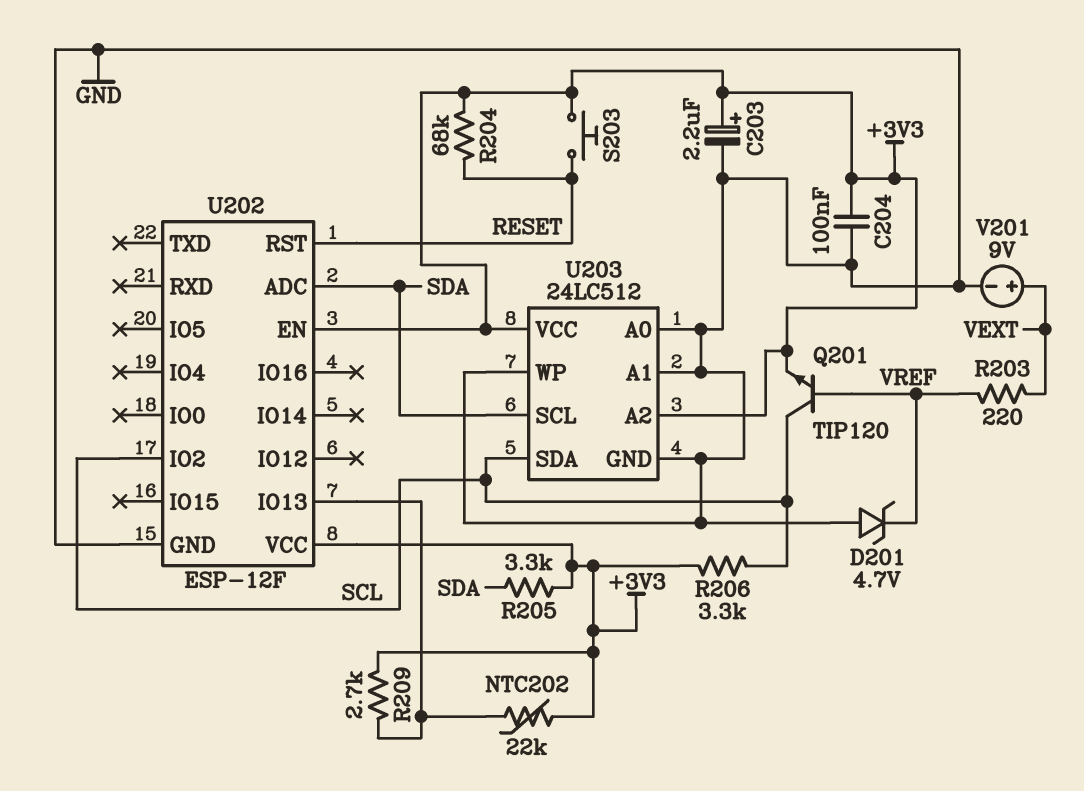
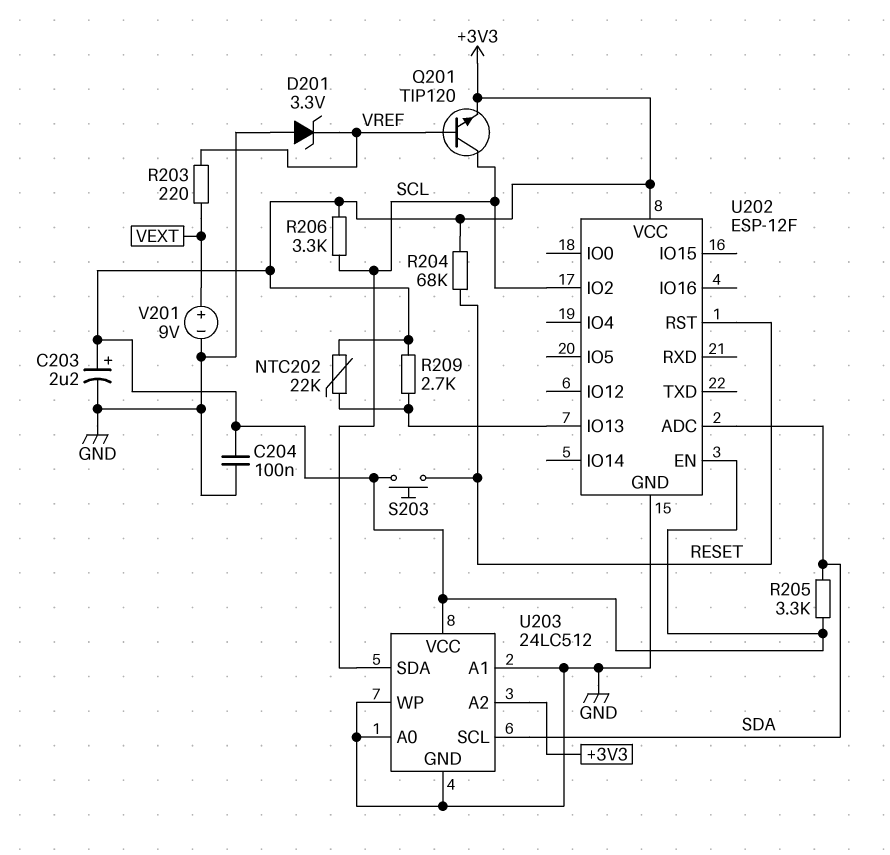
D201: zener 4.7V (A GND, K VREF) -> zener 3.3V (A GND, K VREF)

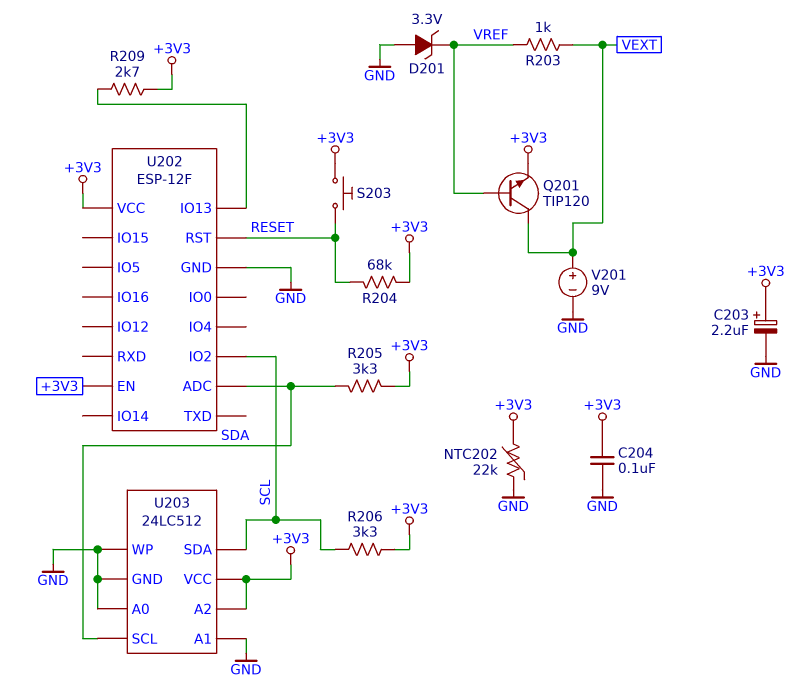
NTC202: 22k (+3V3, U202/IO13) -> 22k (+3V3, GND)
Q201: NPN TIP120 (B VREF, C SCL, E +3V3) -> NPN TIP120 (B VREF, C VEXT, E +3V3)
R203: 220 (VEXT, VREF) -> 1k (VEXT, VREF)

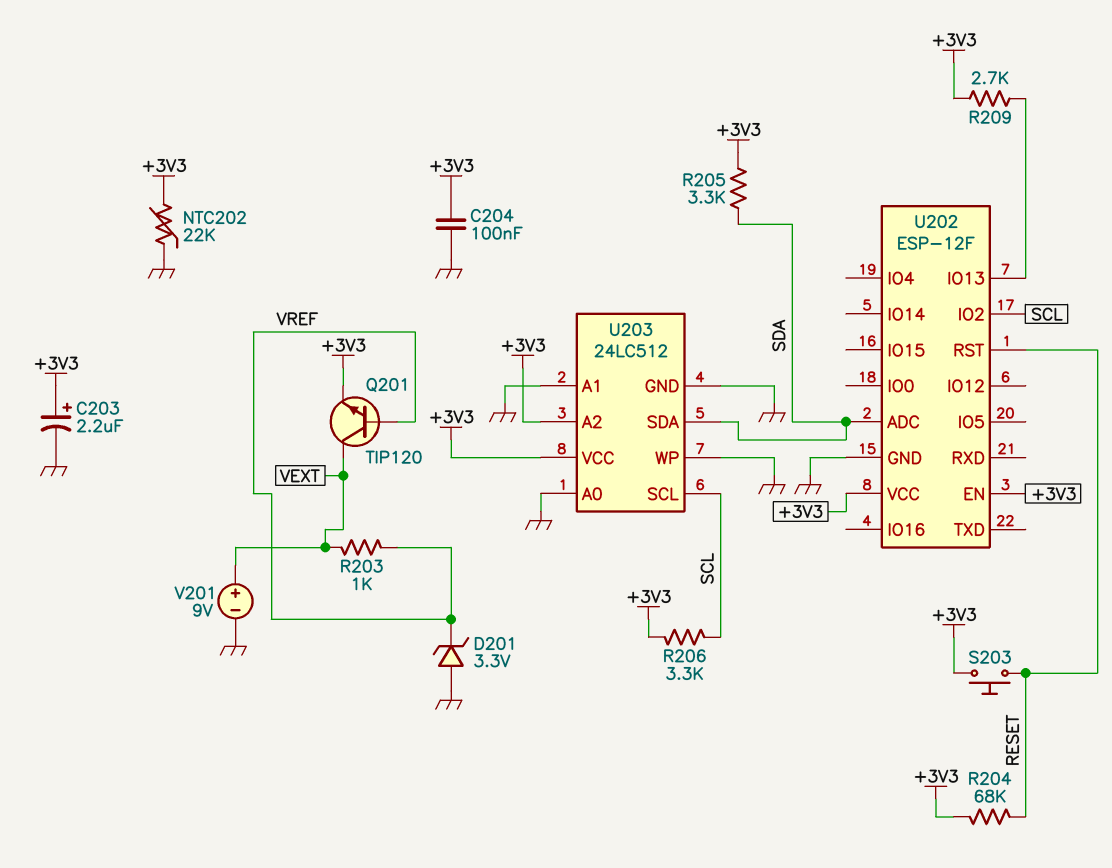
U203 pin SCL: SDA -> SCL
U203 pin SDA: SCL -> SDA

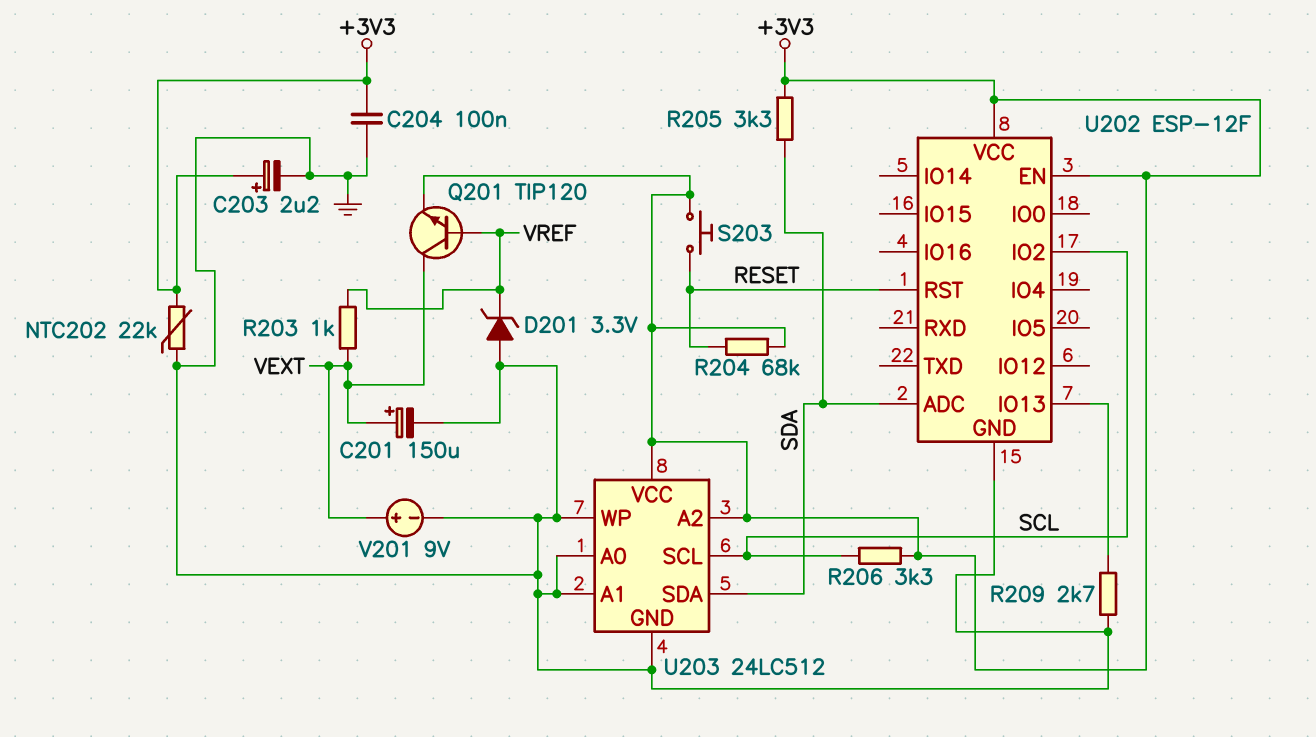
C201: none -> 150uF (plus VEXT, minus GND)
R209: 2.7k (+3V3, U202/IO13) -> 2.7k (GND, U202/IO13)

